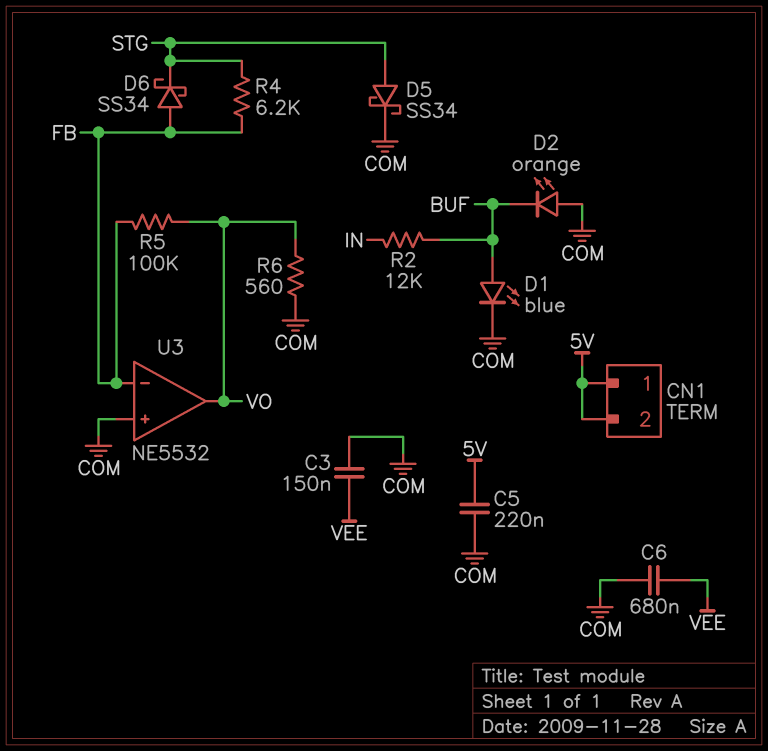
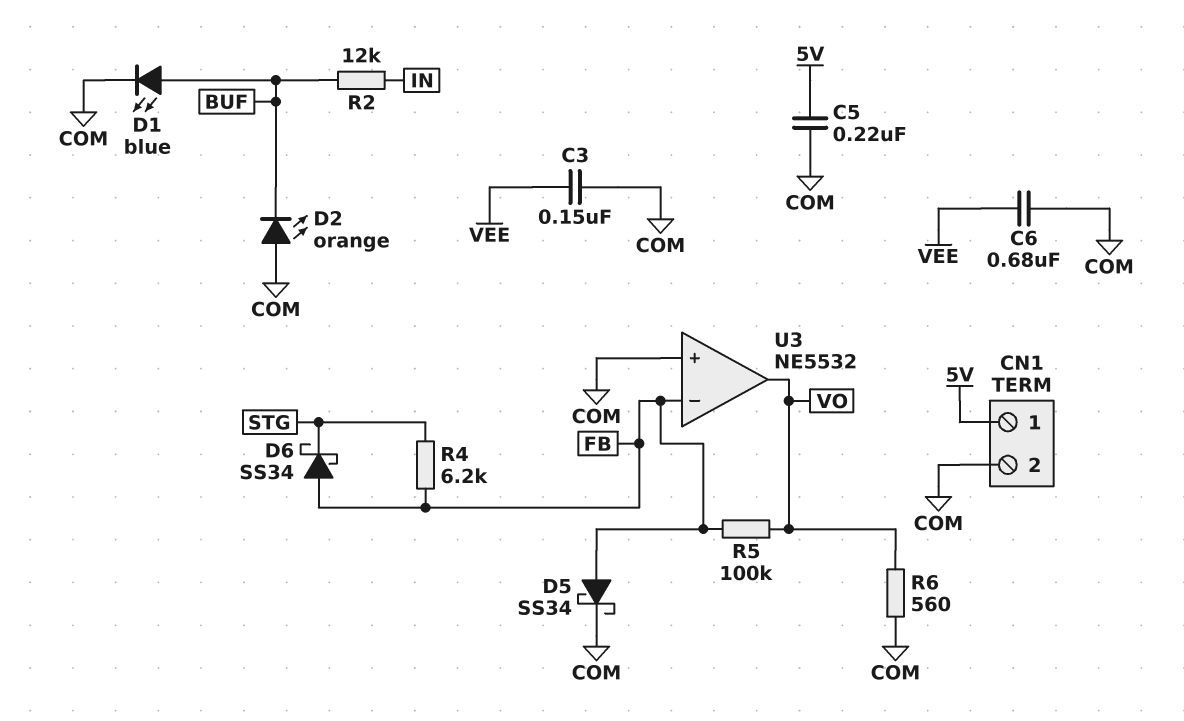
CN1 pin 2: 5V -> COM
D5: schottky SS34 (A STG, K COM) -> schottky SS34 (A FB, K COM)

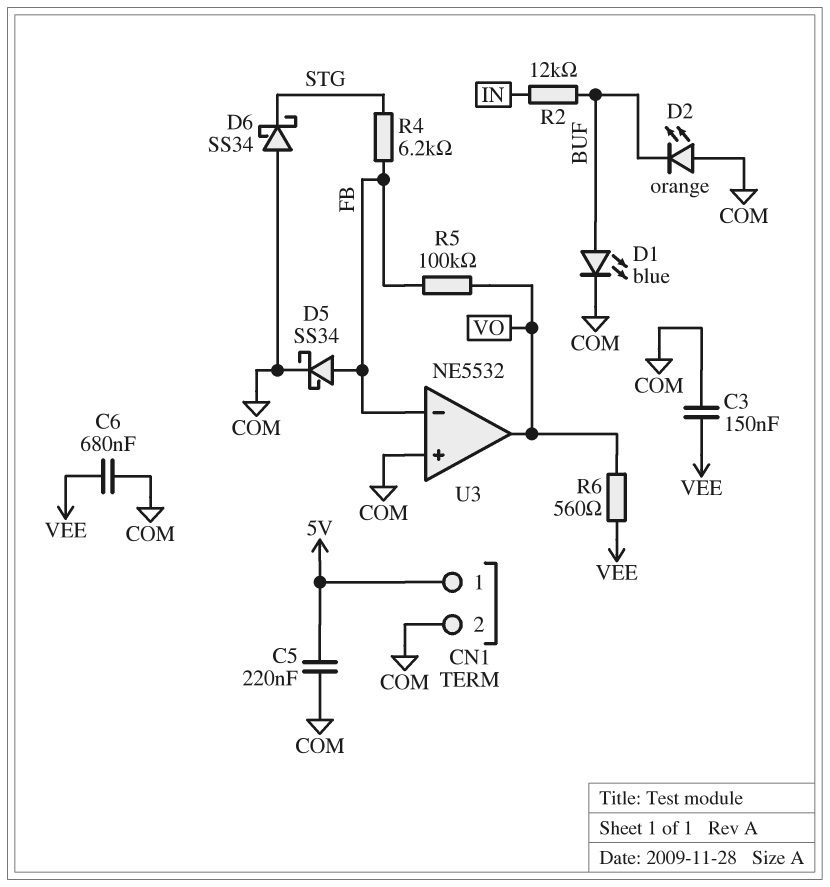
D6: schottky SS34 (A FB, K STG) -> schottky SS34 (A COM, K STG)
R6: 560 (COM, VO) -> 560 (VEE, VO)

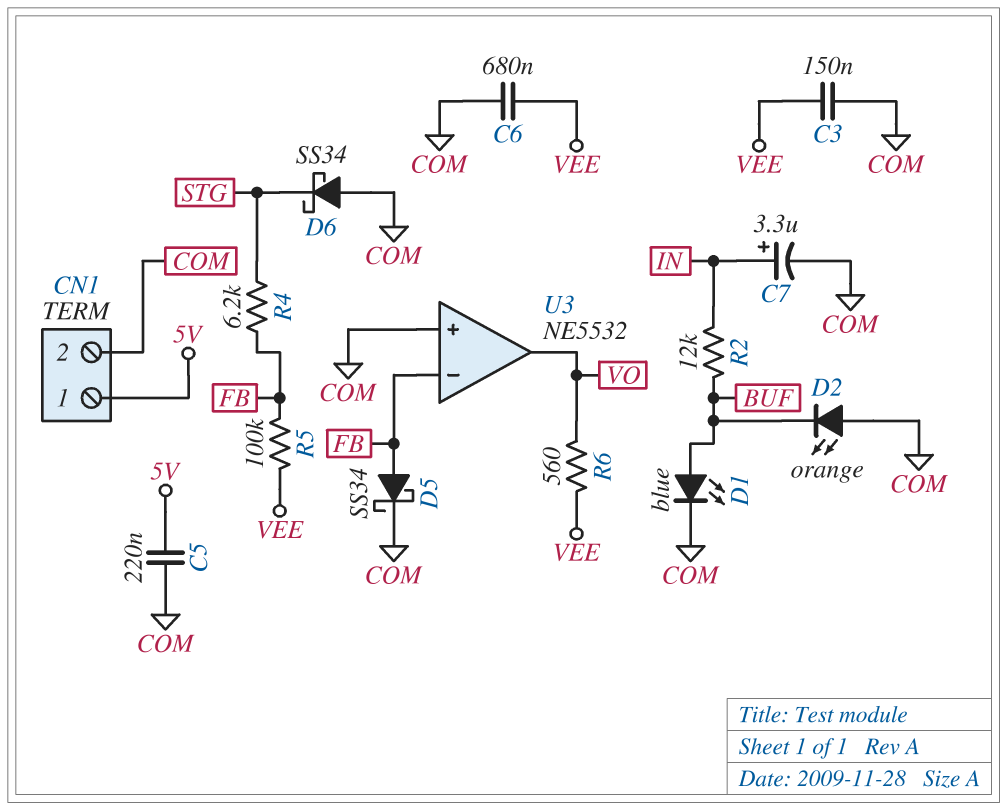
C7: none -> 3.3uF (plus IN, minus COM)
R5: 100k (FB, VO) -> 100k (FB, VEE)

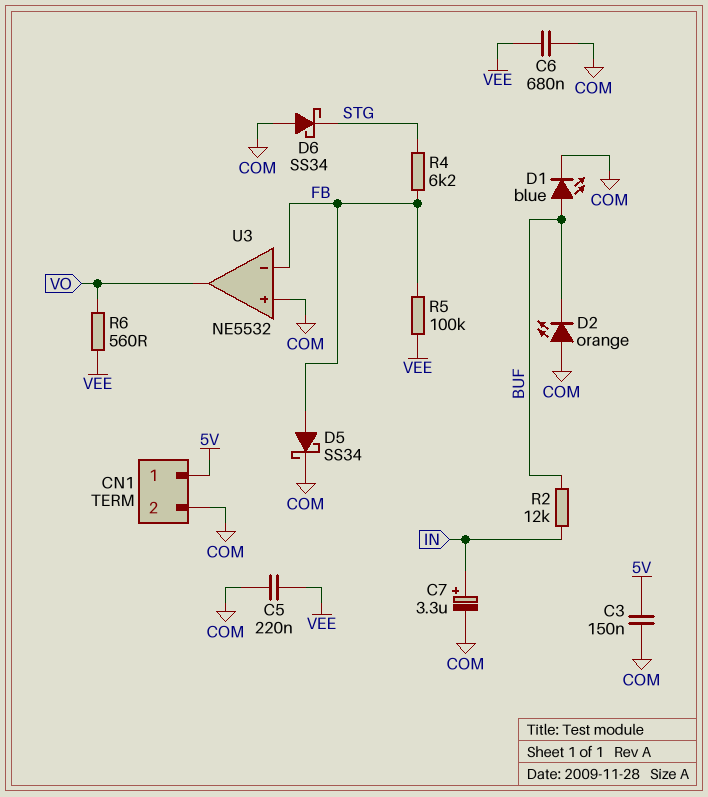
C3: 150nF (COM, VEE) -> 150nF (5V, COM)
C5: 220nF (5V, COM) -> 220nF (COM, VEE)

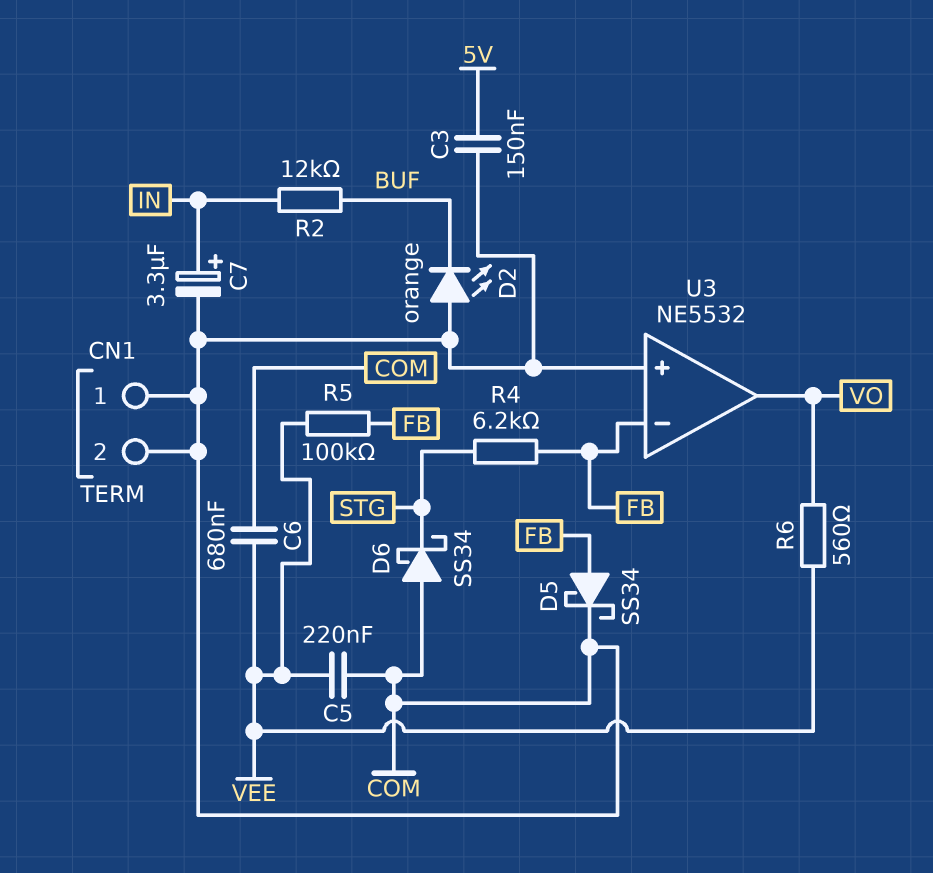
CN1 pin 1: 5V -> COM
D1: LED blue (A BUF, K COM) -> none

